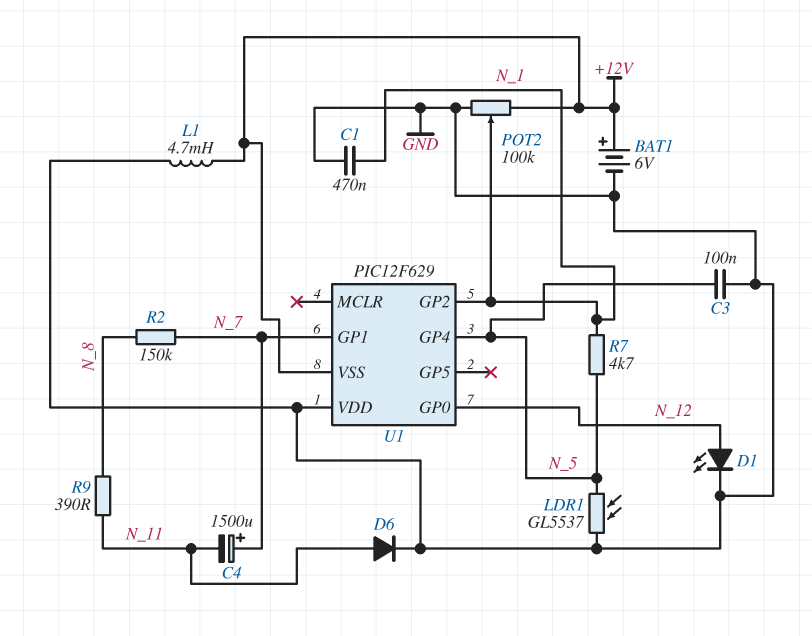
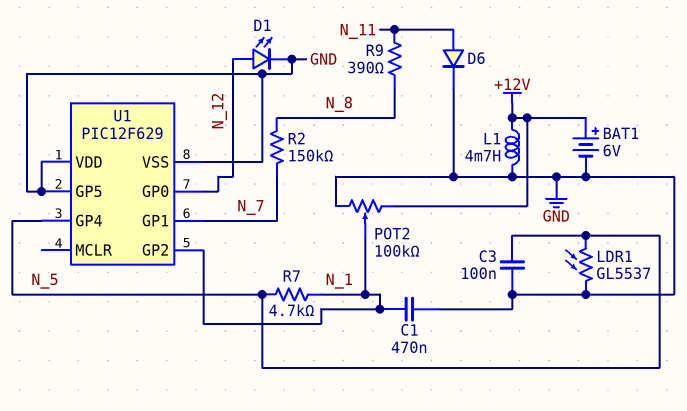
C4: 1500uF (plus N_7, minus N_11) -> none
U1 pin GP5: none -> GND
U1 pin VSS: +12V -> GND

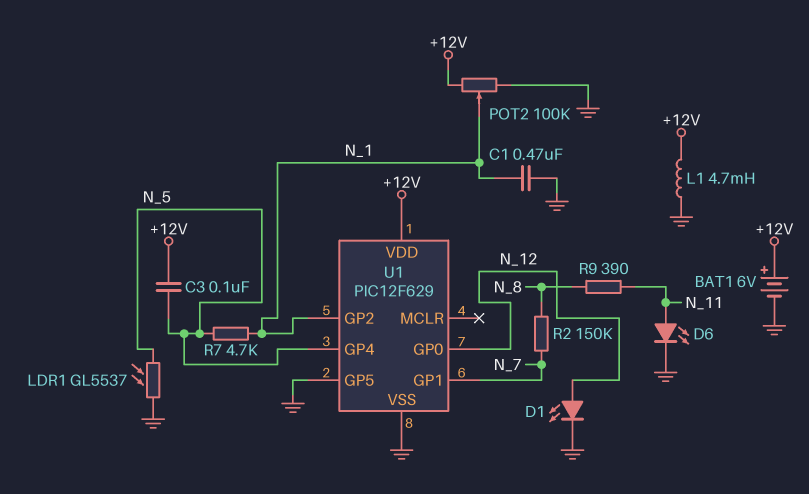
C3: 100nF (GND, N_5) -> 100nF (+12V, N_5)
D6: diode (A N_11, K GND) -> LED (A N_11, K GND)
U1 pin VDD: GND -> +12V

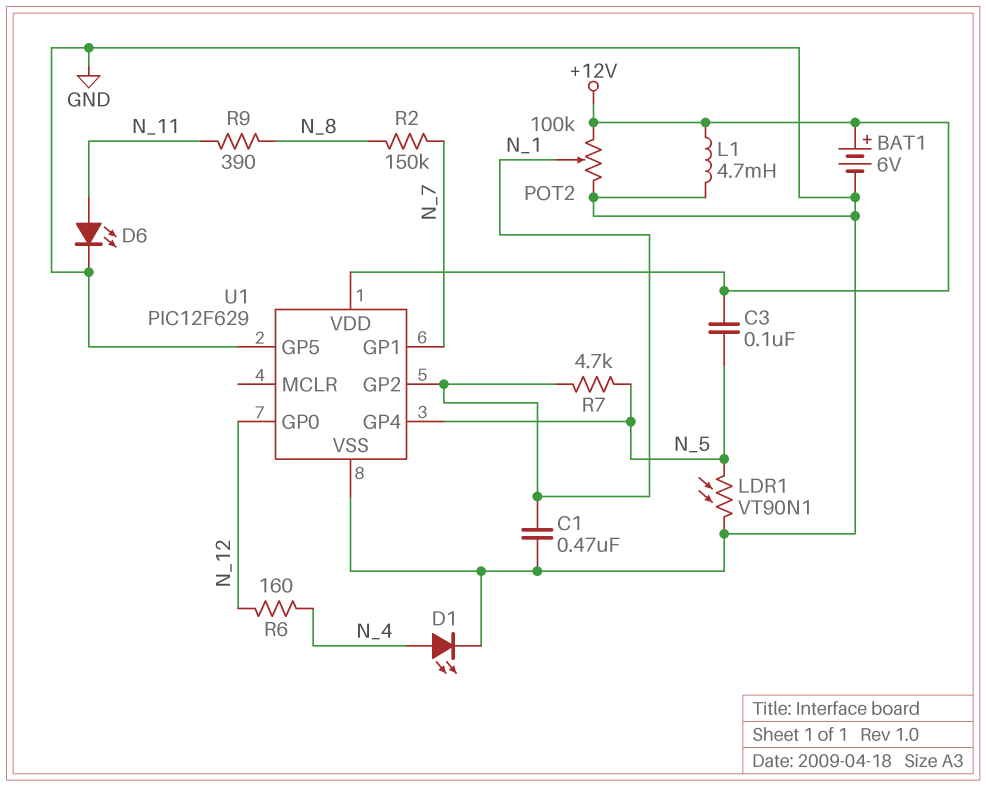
D1: LED (A N_12, K GND) -> LED (A N_4, K GND)
LDR1: GL5537 (GND, N_5) -> VT90N1 (GND, N_5)
R6: none -> 160 (N_4, N_12)

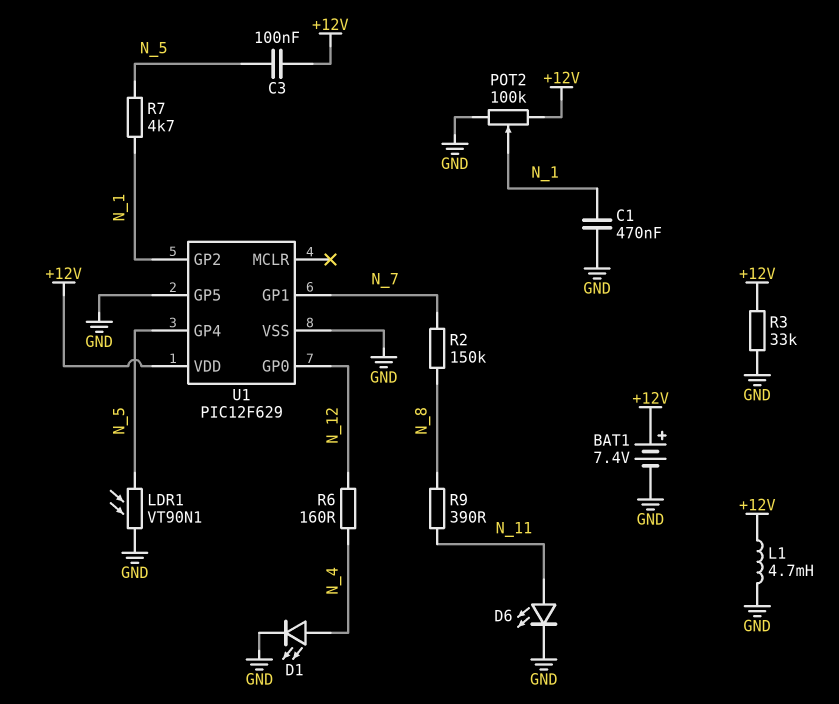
BAT1: 6V (plus +12V, minus GND) -> 7.4V (plus +12V, minus GND)
R3: none -> 33k (+12V, GND)

